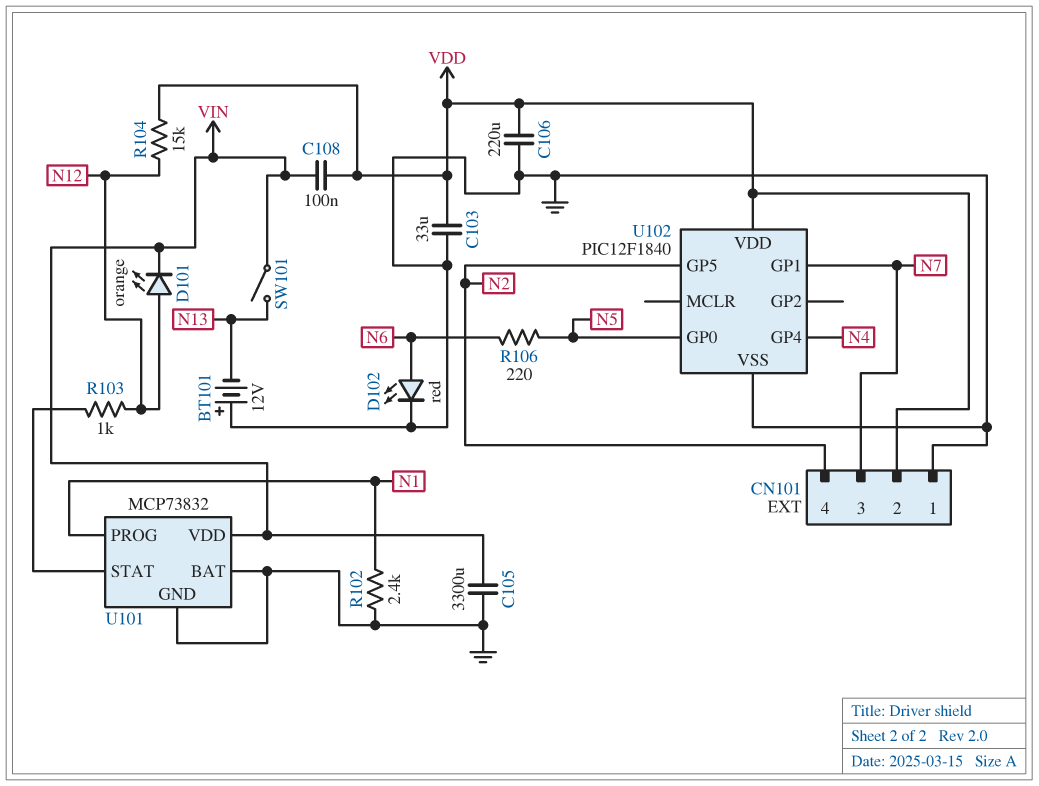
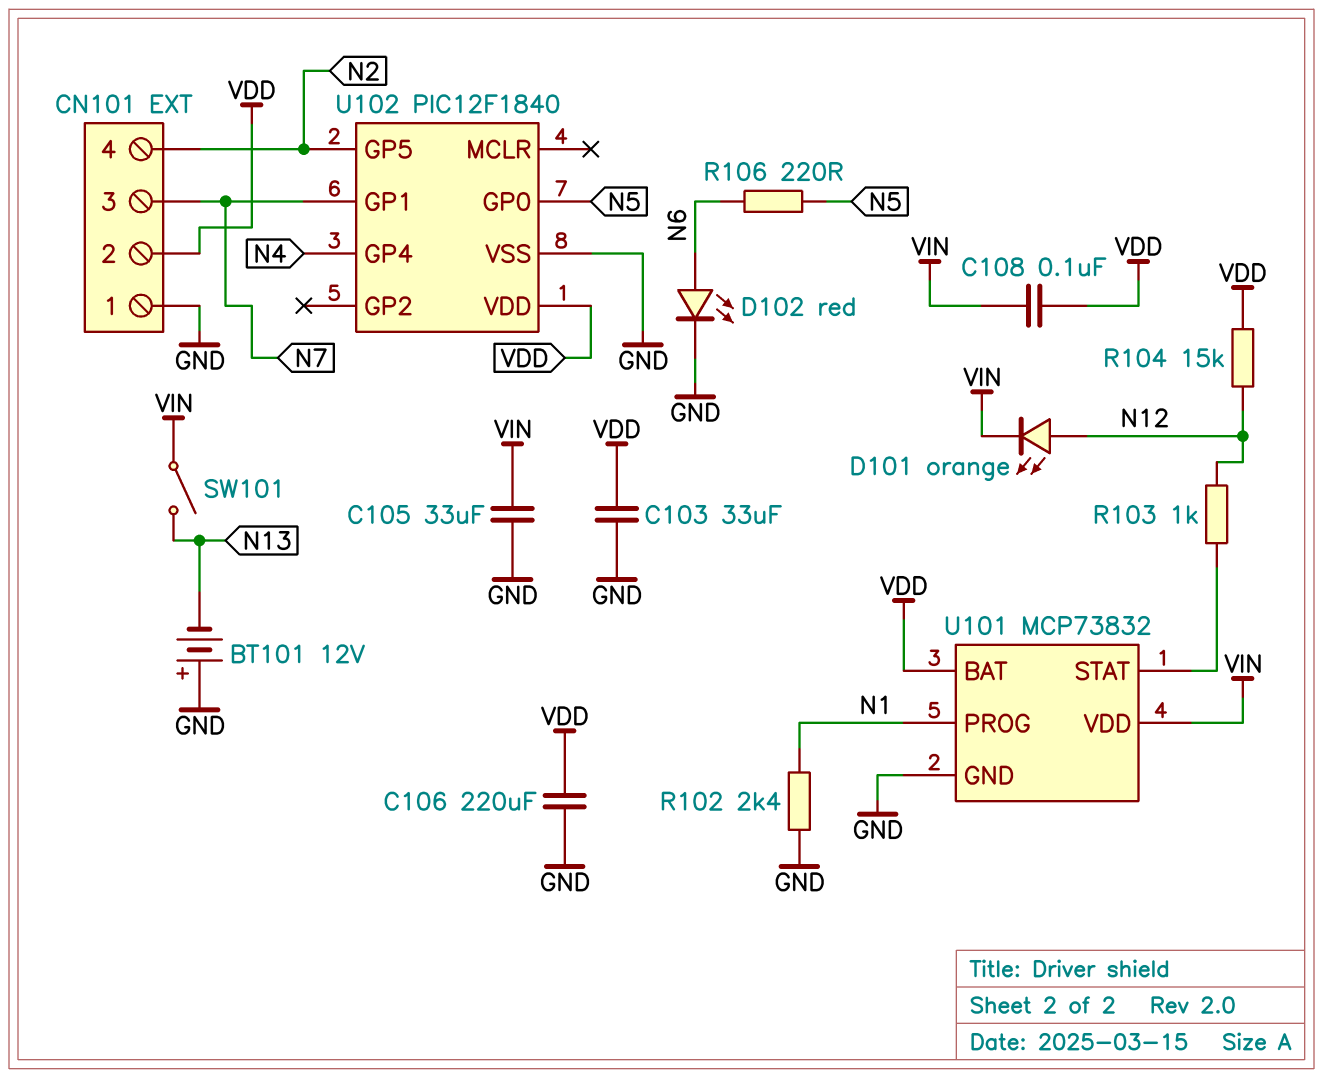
C105: 3300uF (GND, VIN) -> 33uF (GND, VIN)
U101 pin BAT: GND -> VDD

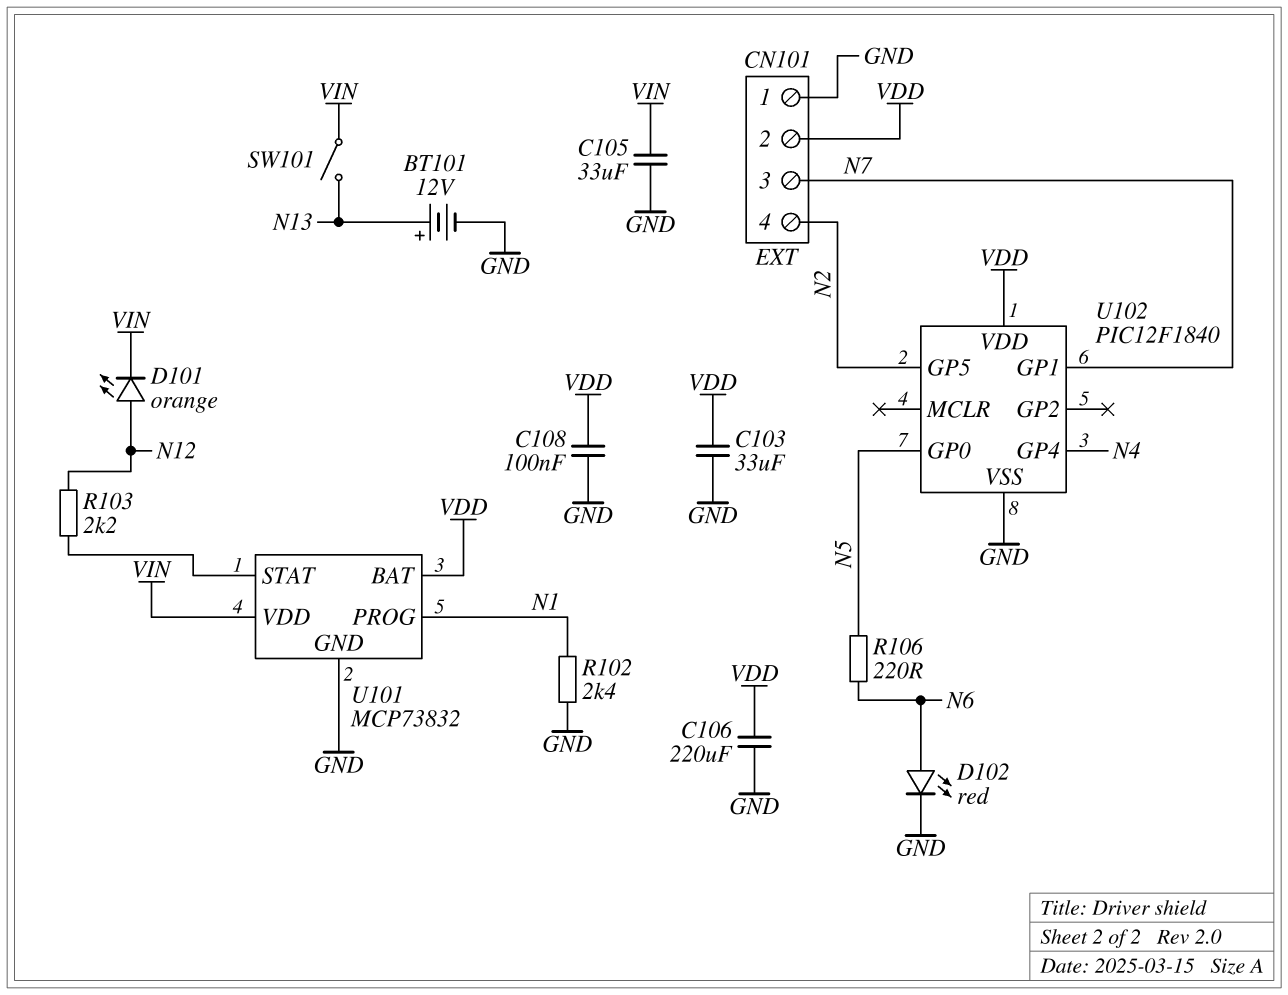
BT101: 12V (plus GND, minus N13) -> 12V (plus N13, minus GND)
C108: 100nF (VDD, VIN) -> 100nF (GND, VDD)
R103: 1k (N12, U101/STAT) -> 2.2k (N12, U101/STAT)
R104: 15k (N12, VDD) -> none

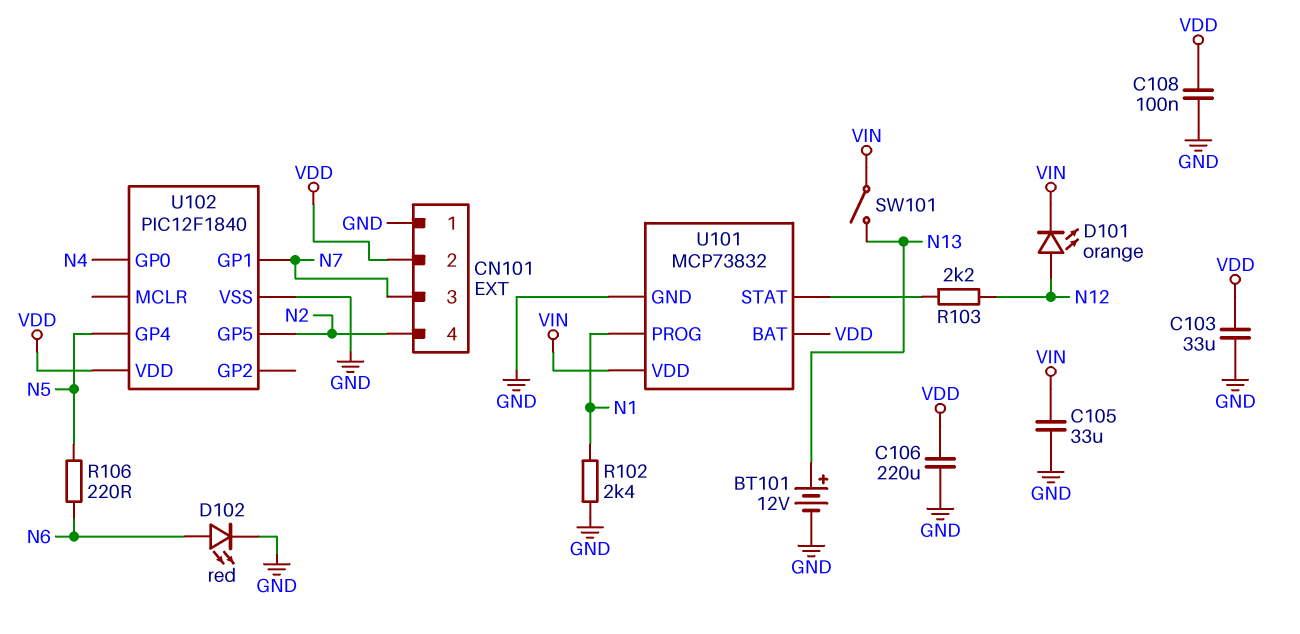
U102 pin GP0: N5 -> N4
U102 pin GP4: N4 -> N5

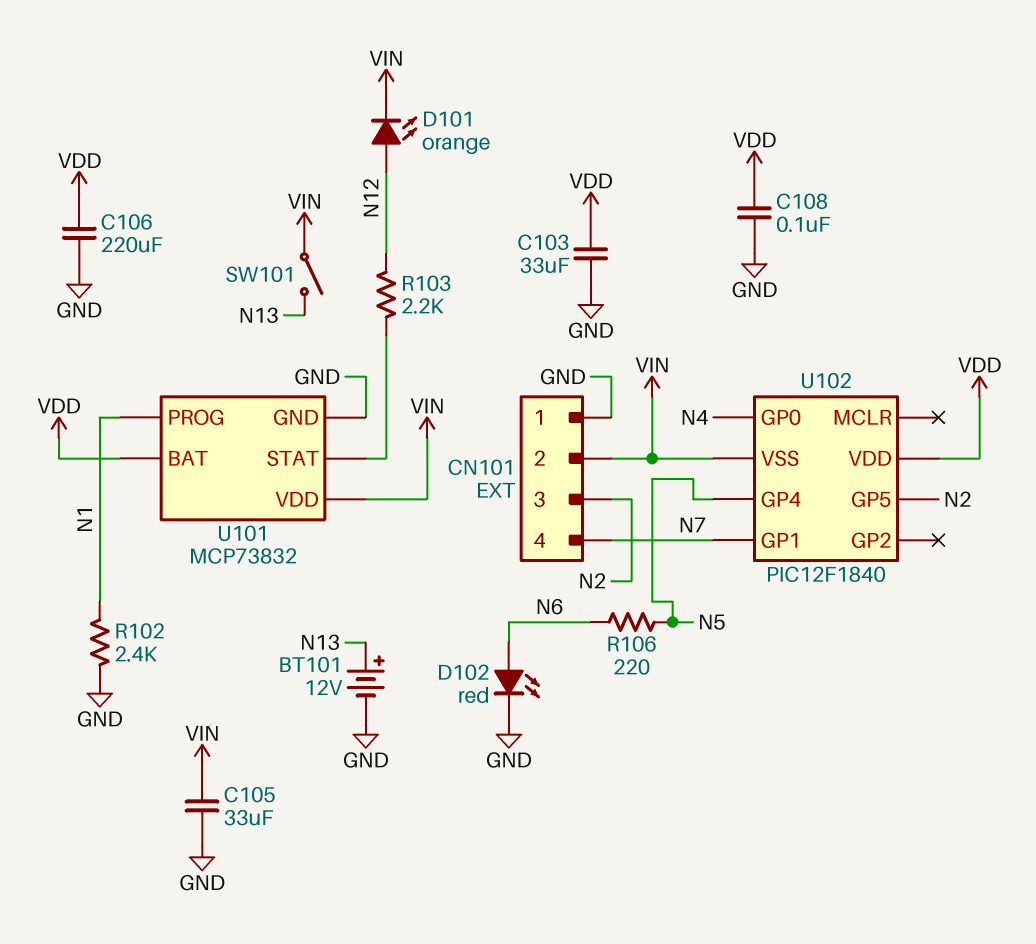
CN101 pin 2: VDD -> VIN
CN101 pin 3: N7 -> N2
CN101 pin 4: N2 -> N7
U102 pin VSS: GND -> VIN

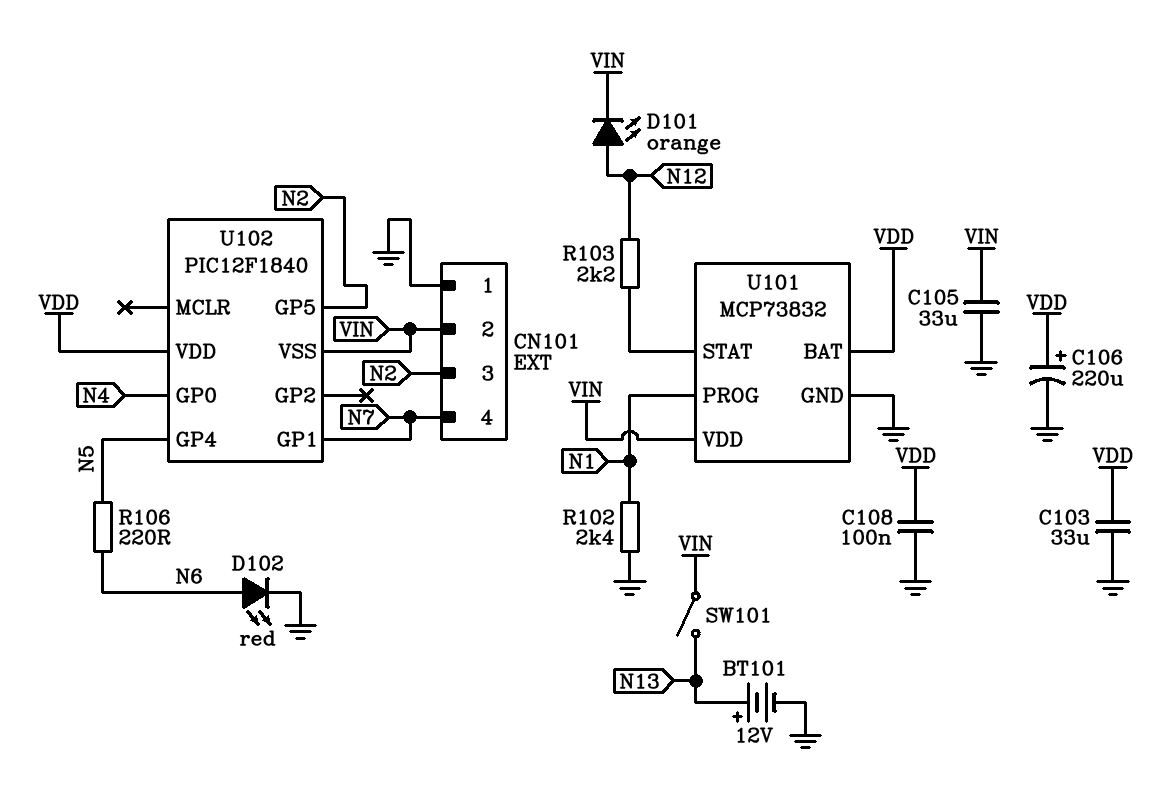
C106: 220uF (GND, VDD) -> 220uF (plus VDD, minus GND)

